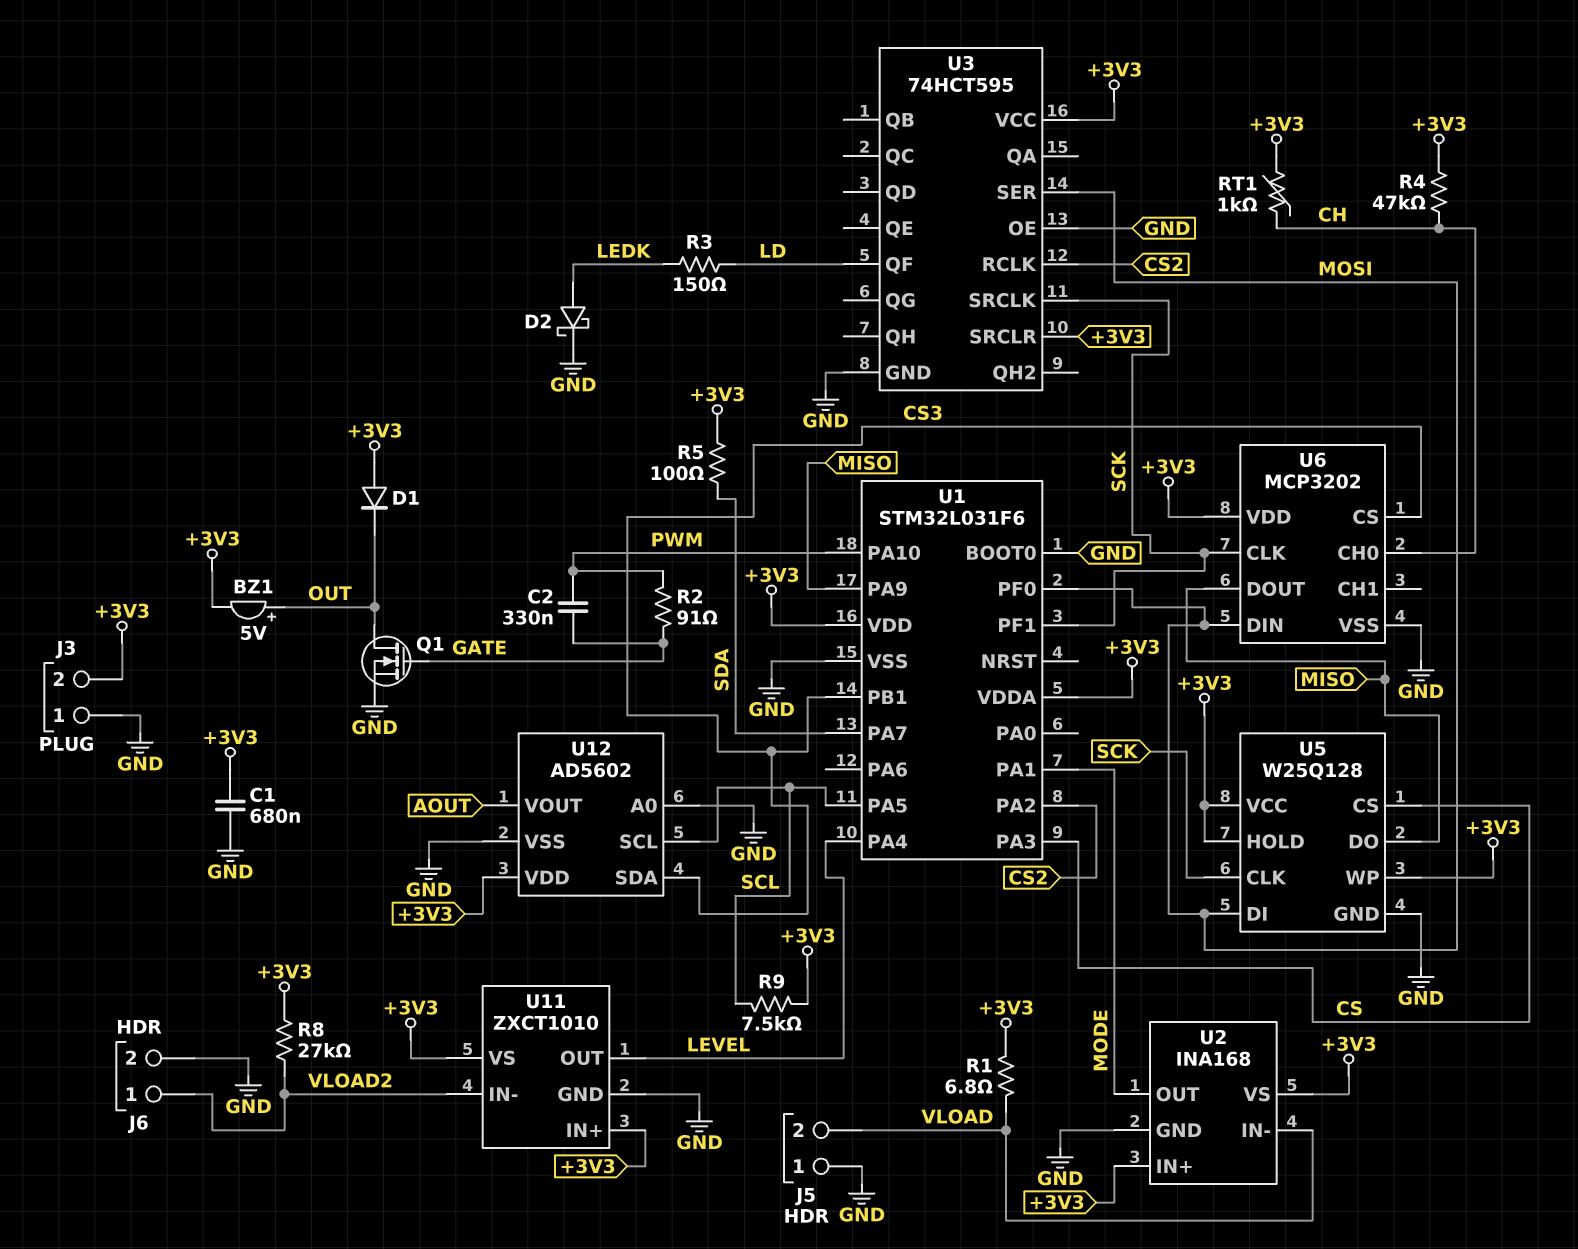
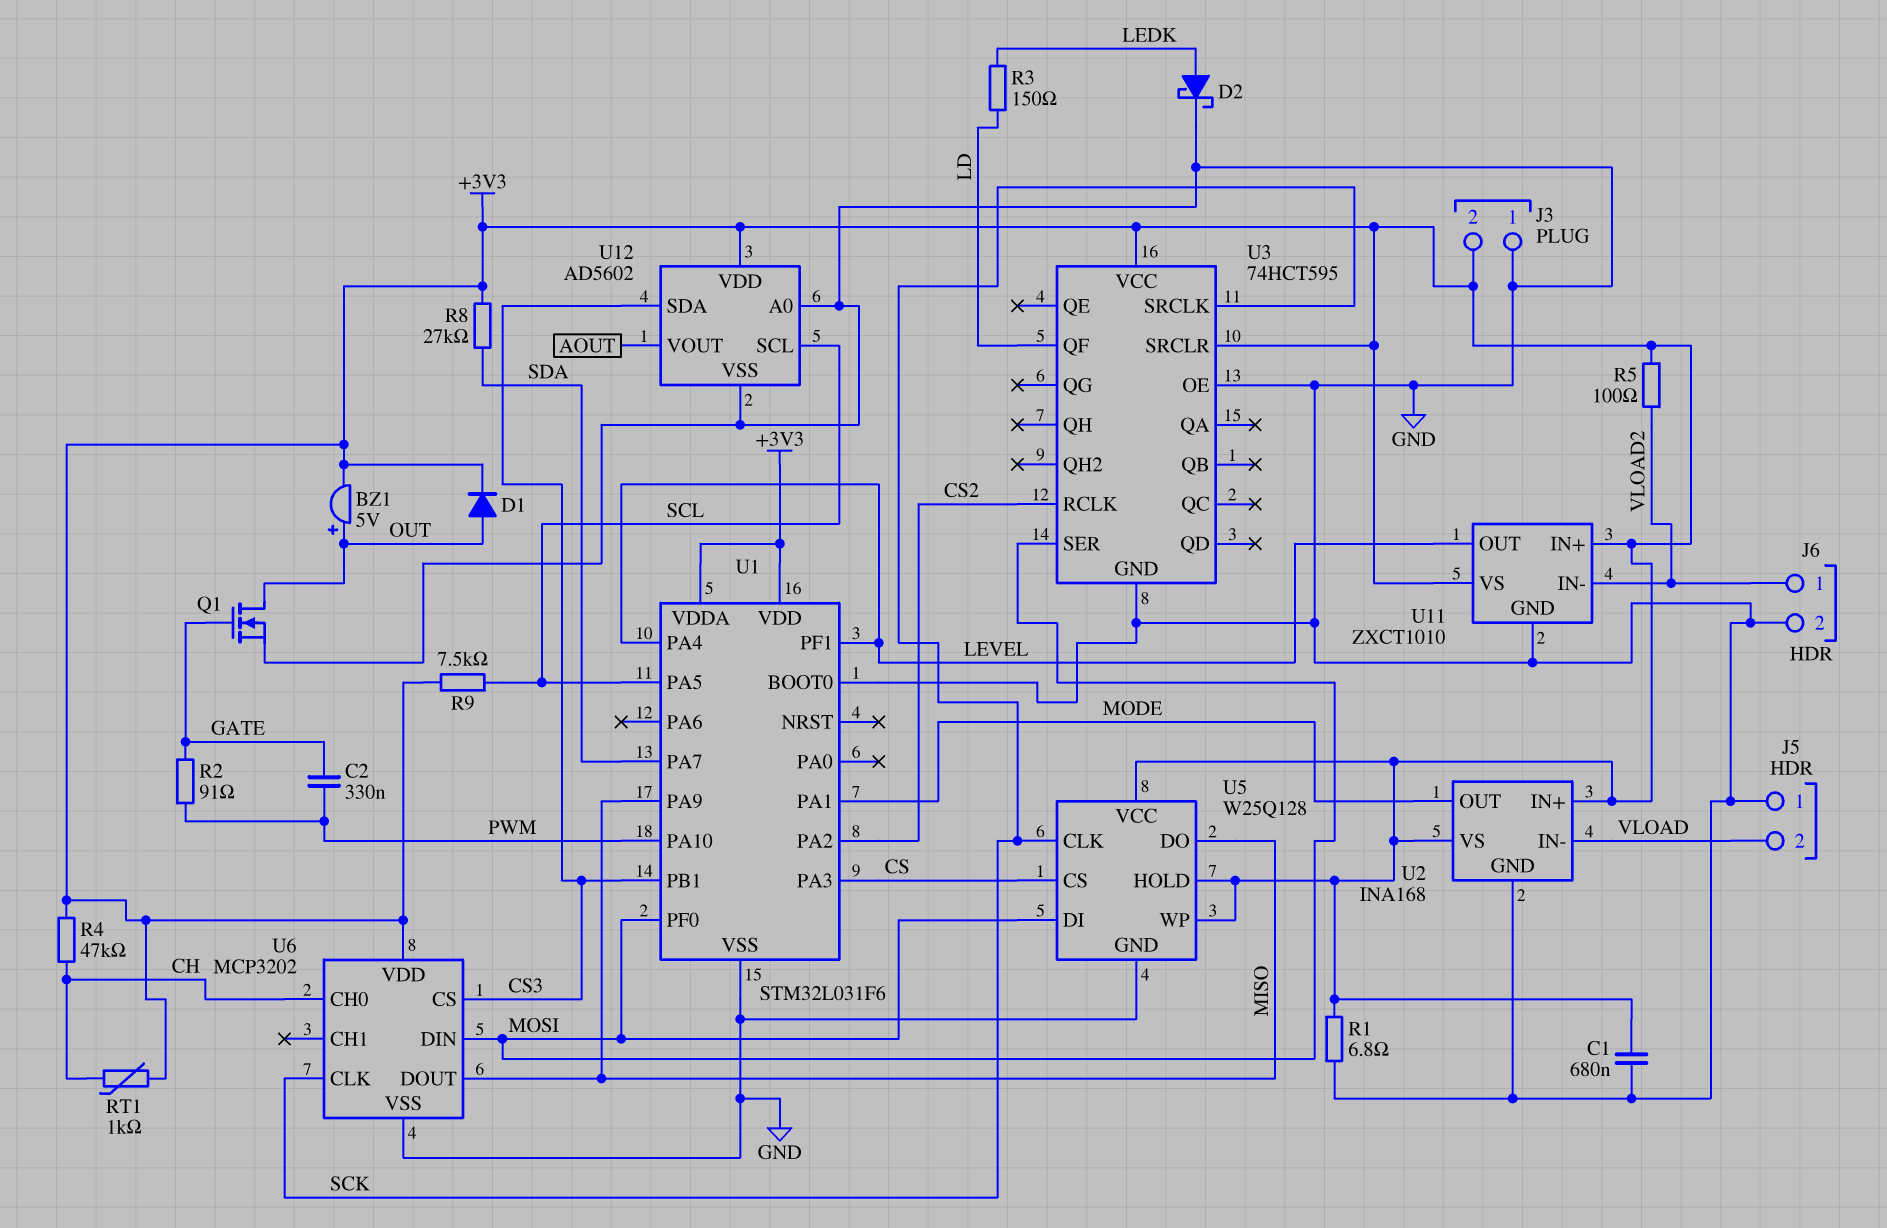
D1: diode (A +3V3, K OUT) -> diode (A OUT, K +3V3)
R1: 6.8 (+3V3, VLOAD) -> 6.8 (+3V3, GND)
R5: 100 (+3V3, SDA) -> 100 (+3V3, VLOAD2)
R8: 27k (+3V3, VLOAD2) -> 27k (+3V3, SDA)
U1 pin PF1: SCK -> LEVEL

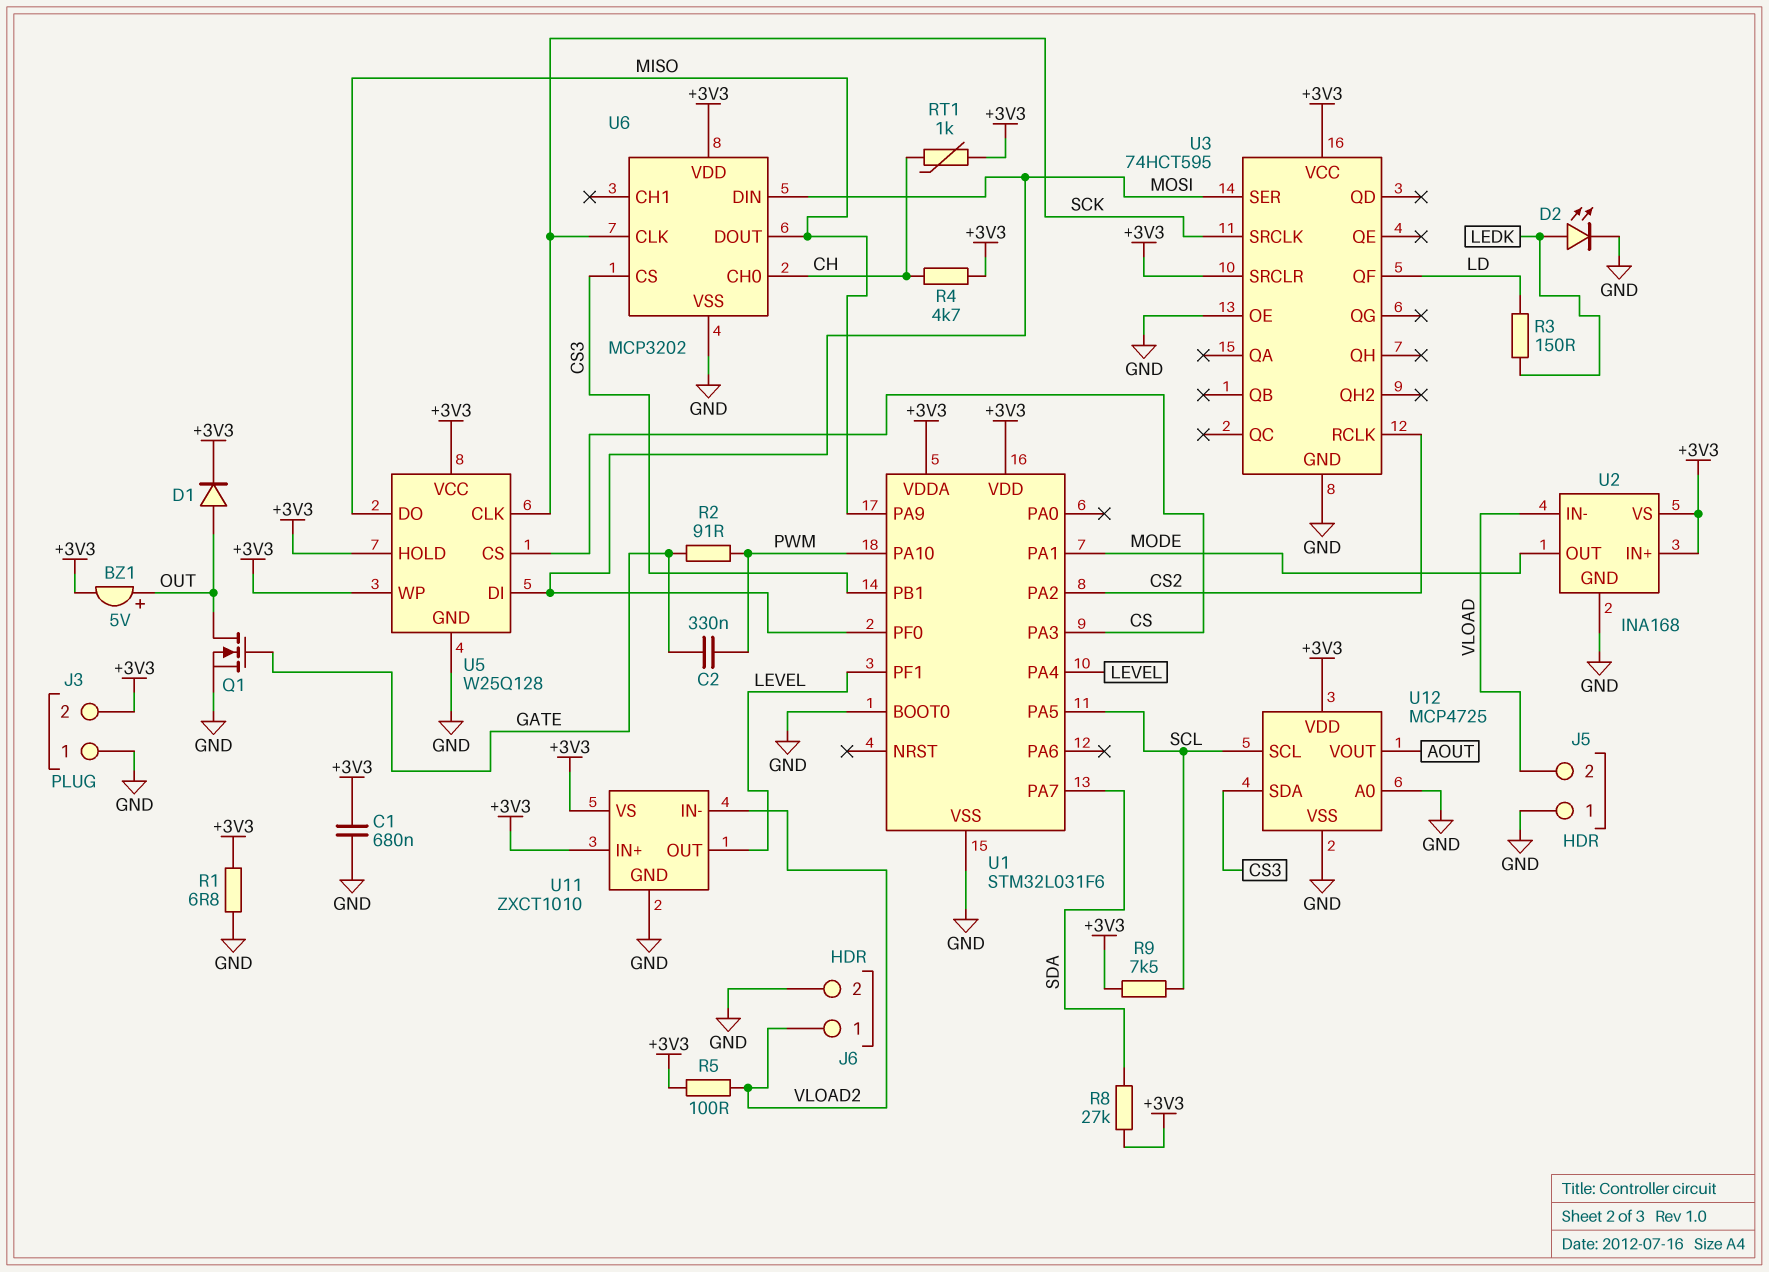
D2: schottky (A LEDK, K GND) -> LED (A LEDK, K GND)
R4: 47k (+3V3, CH) -> 4.7k (+3V3, CH)
U12: AD5602 -> MCP4725

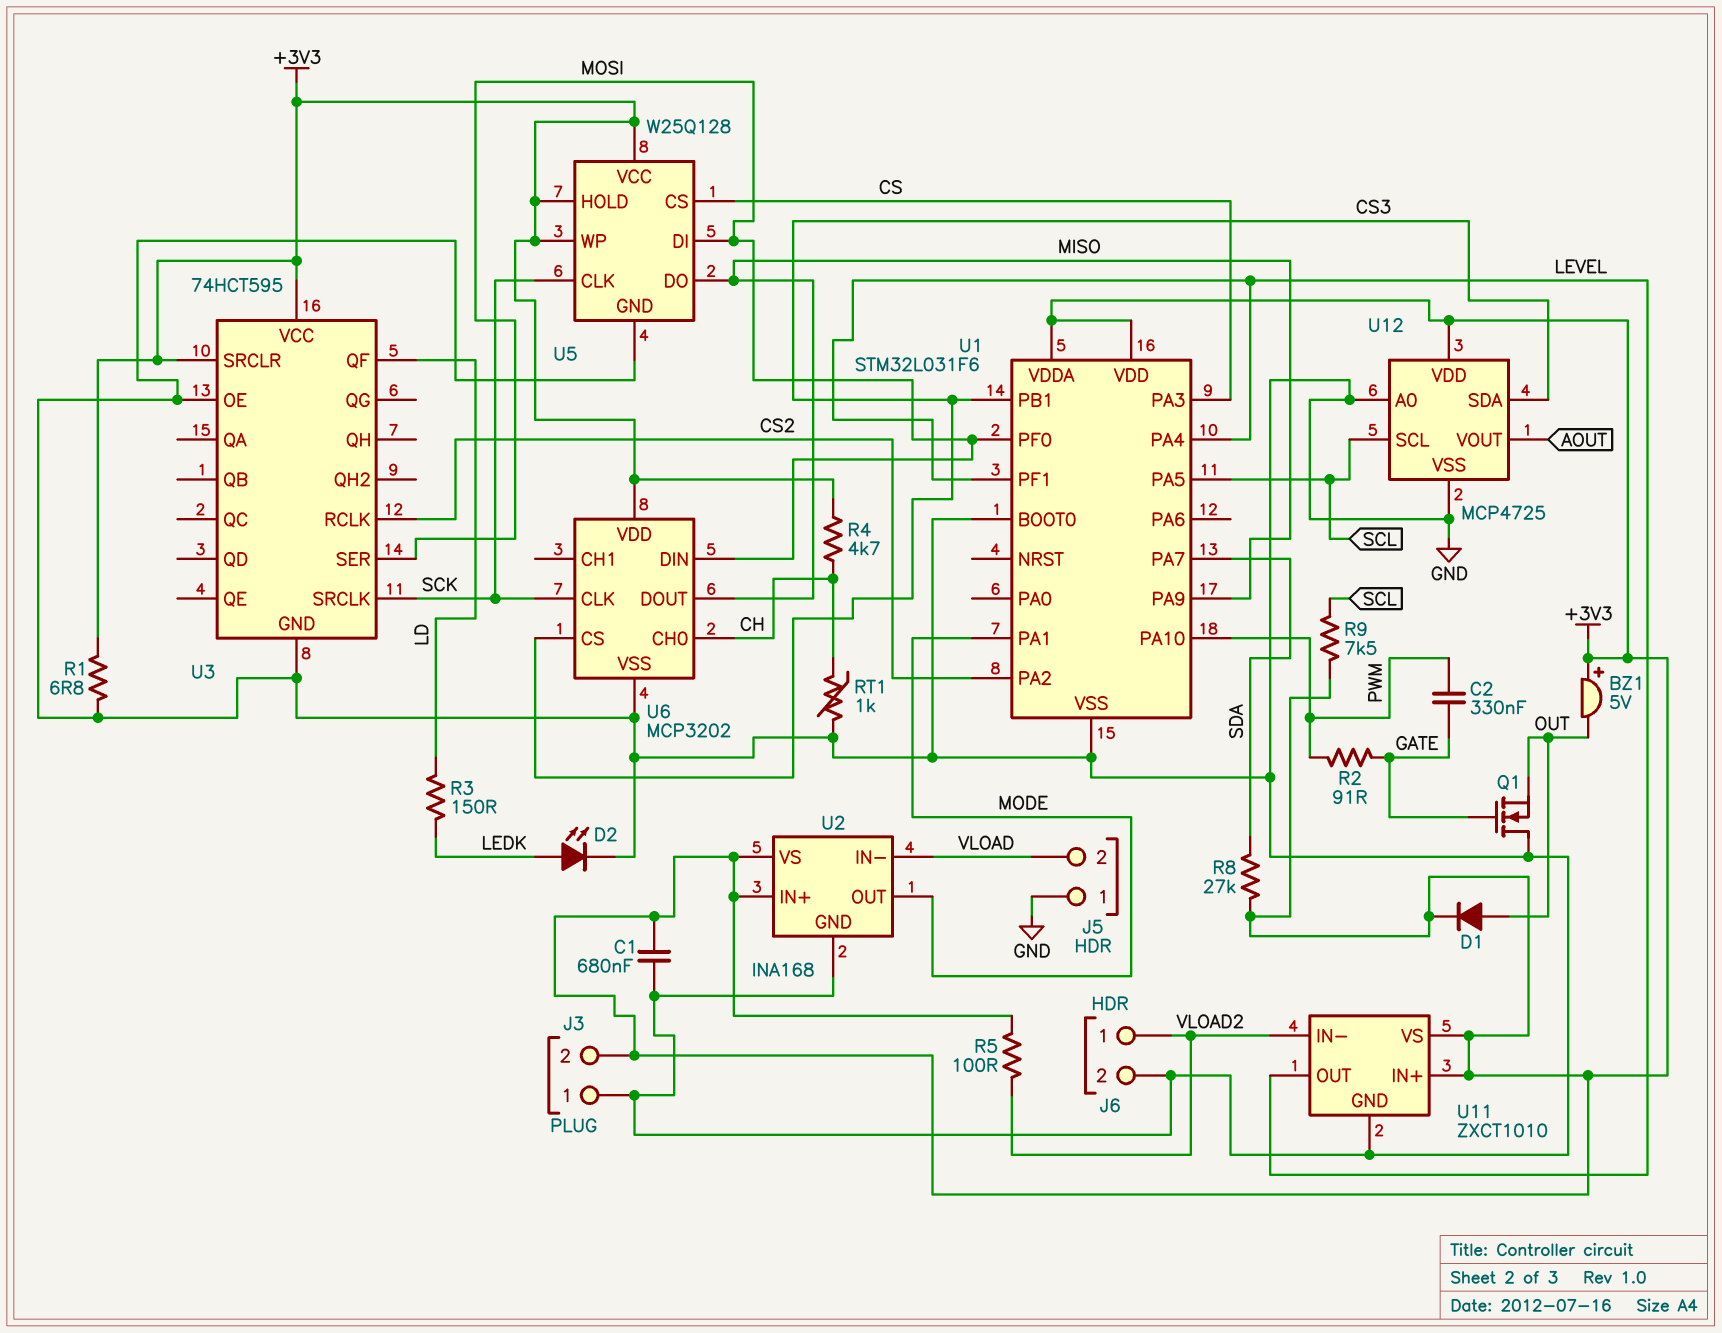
BZ1: buzzer 5V (plus OUT, minus +3V3) -> buzzer 5V (plus +3V3, minus OUT)
Q1: NMOS (G GATE, D OUT, S GND) -> NMOS (G GATE, D GND, S OUT)
RT1: 1k (+3V3, CH) -> 1k (CH, GND)

